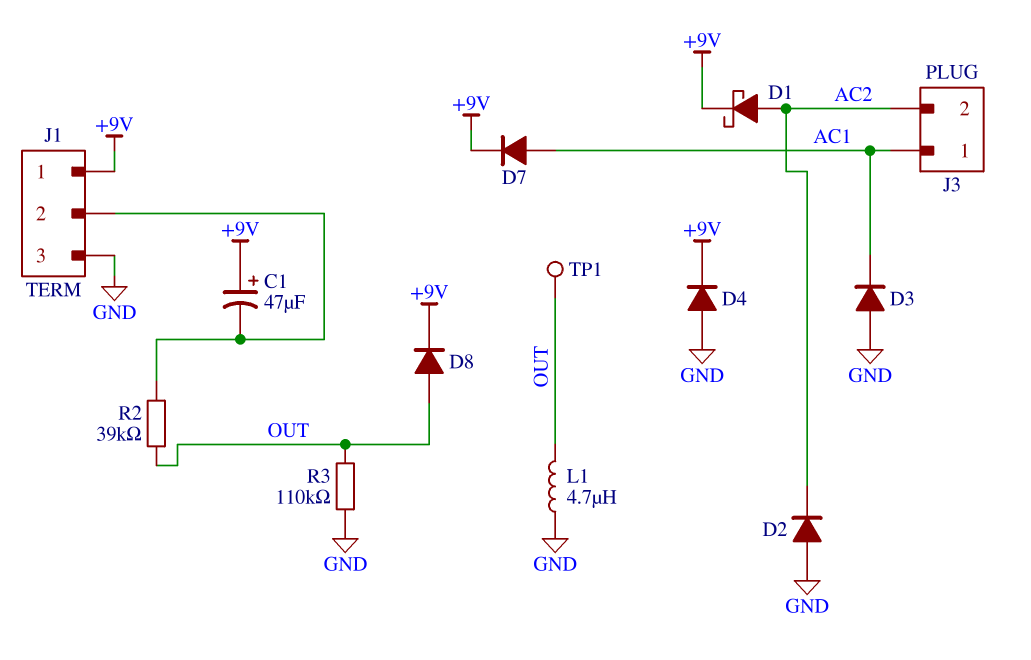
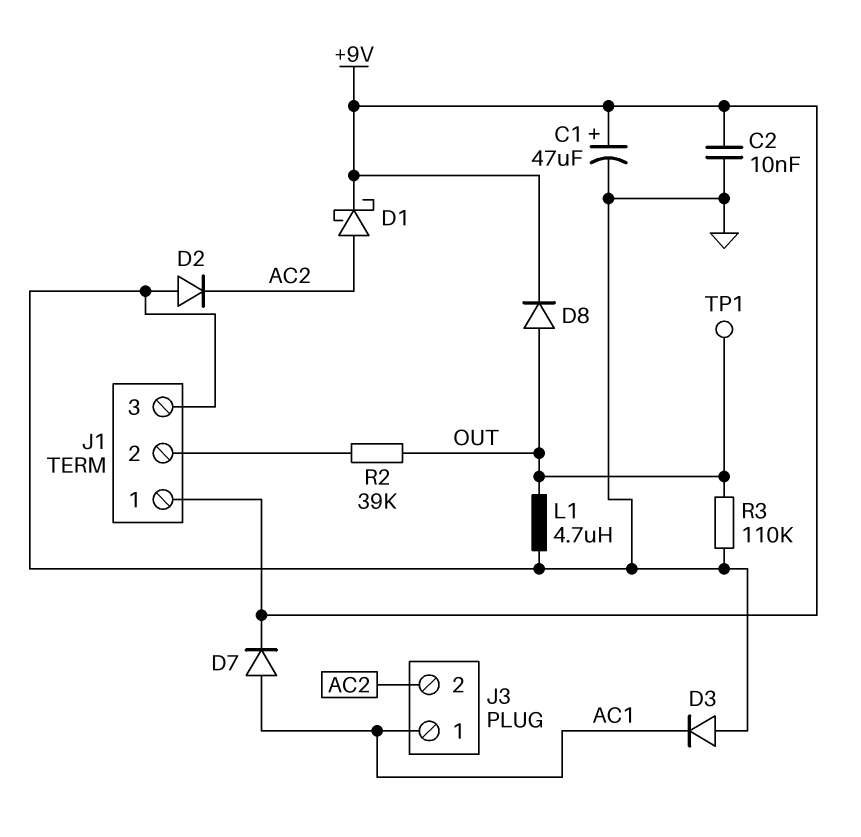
C1: 47uF (plus +9V, minus J1/2) -> 47uF (plus +9V, minus GND)
C2: none -> 10nF (+9V, GND)
D4: diode (A GND, K +9V) -> none

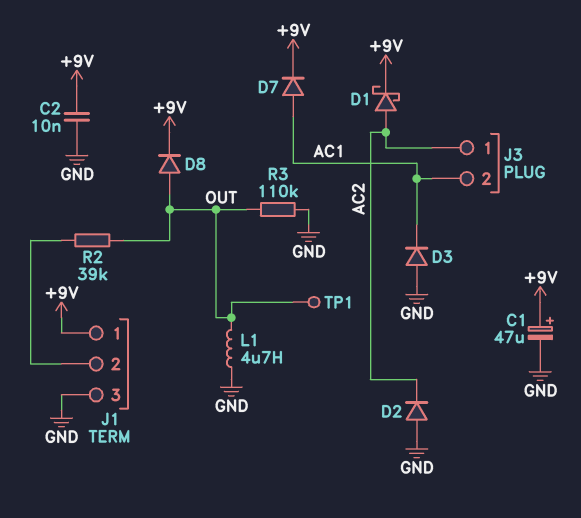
J3 pin 1: AC1 -> AC2
J3 pin 2: AC2 -> AC1

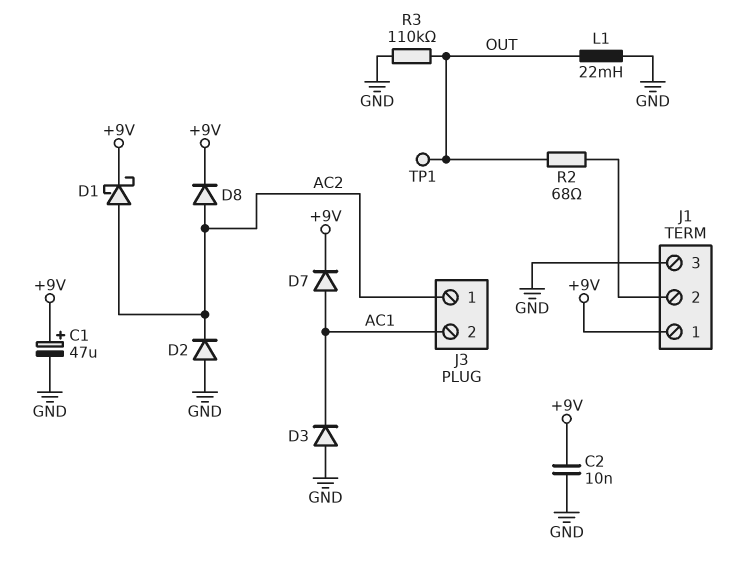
D8: diode (A OUT, K +9V) -> diode (A AC2, K +9V)
L1: 4.7uH (GND, OUT) -> 22mH (GND, OUT)
R2: 39k (J1/2, OUT) -> 68 (J1/2, OUT)

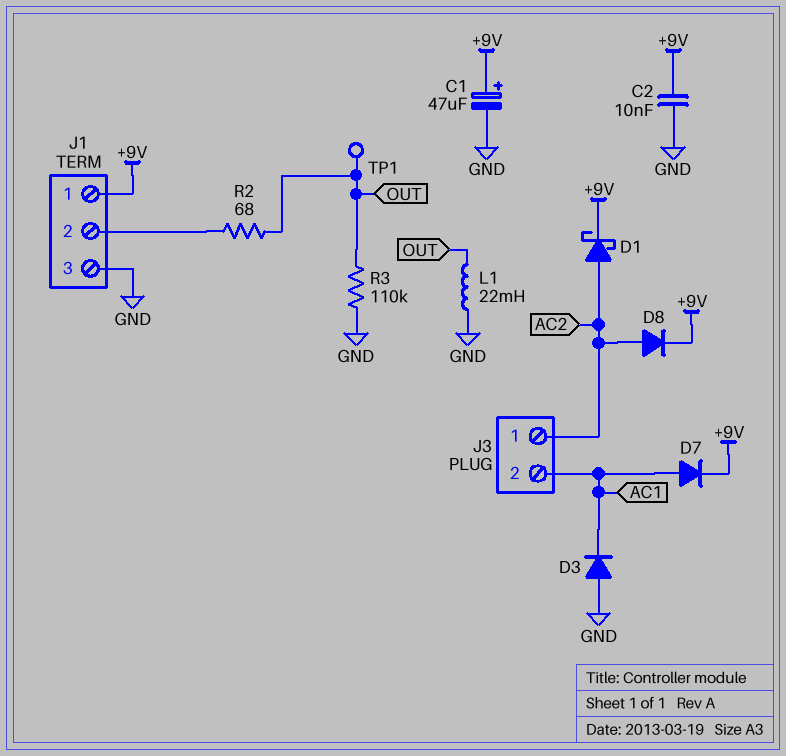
D2: diode (A GND, K AC2) -> none

